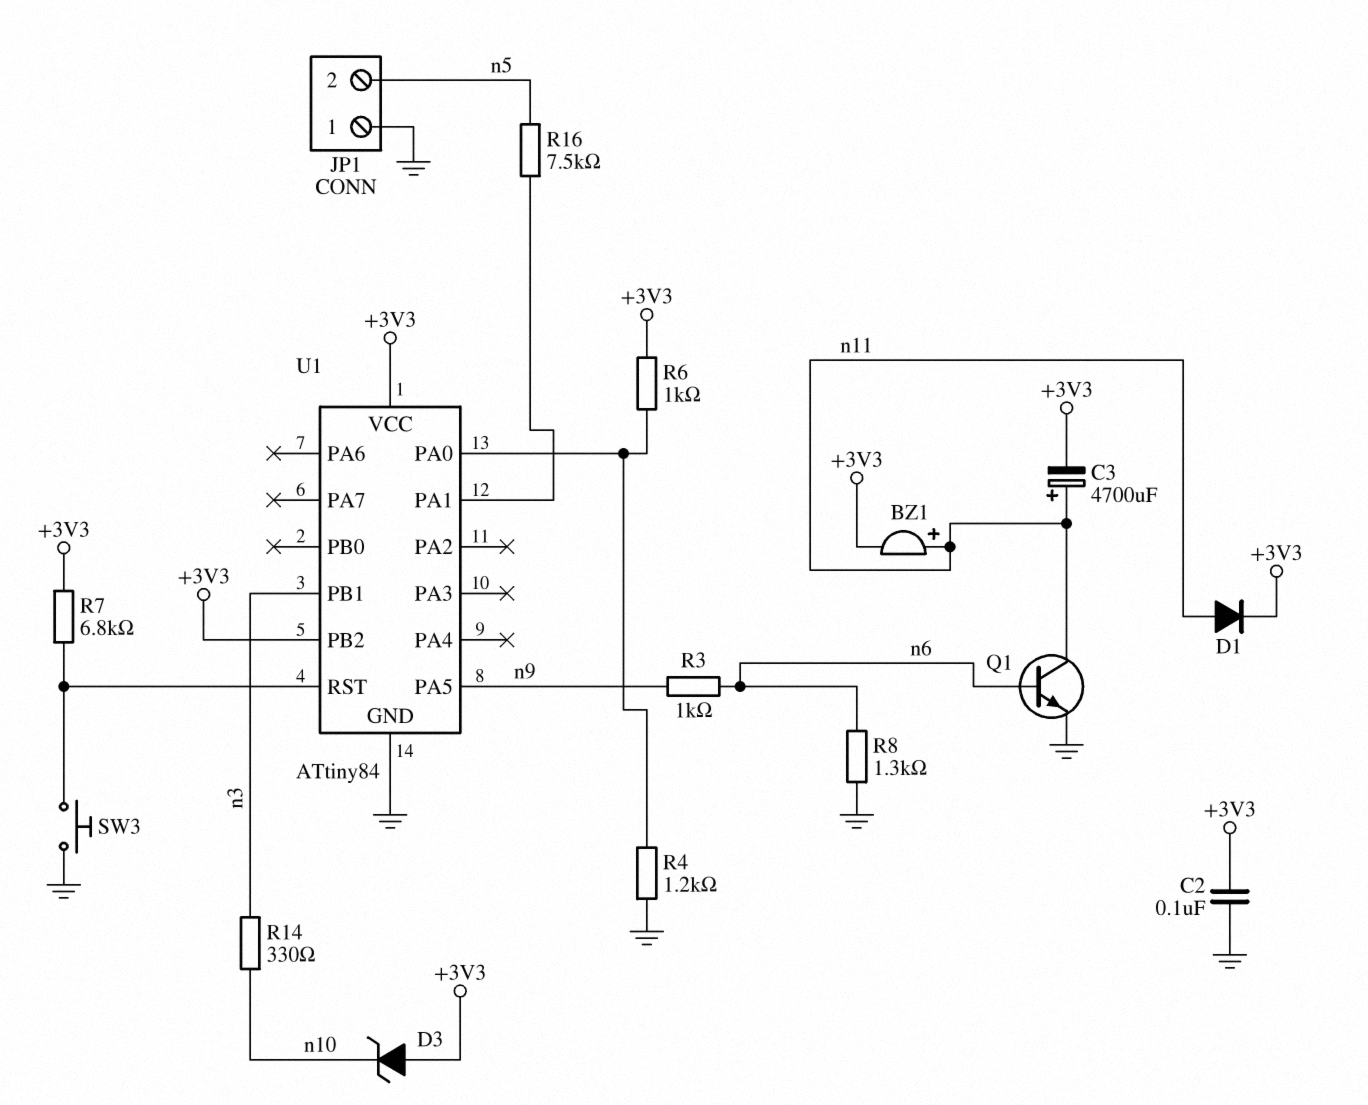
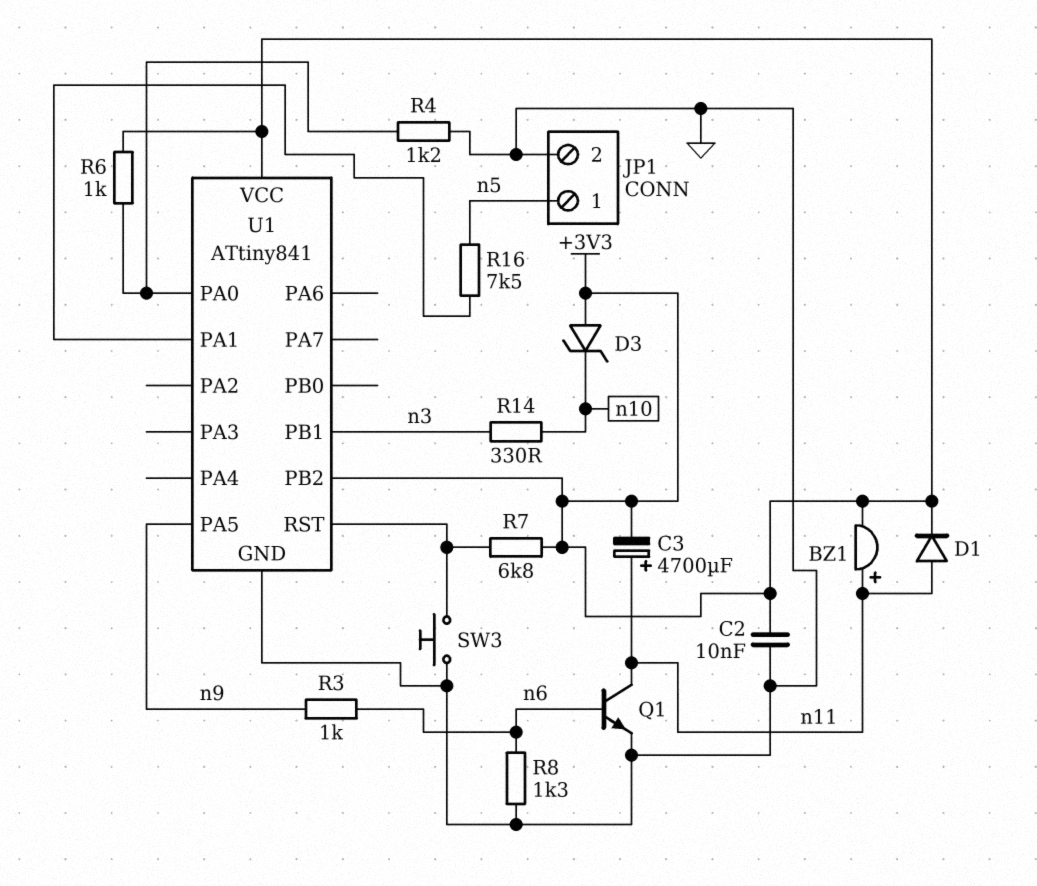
C2: 100nF (+3V3, GND) -> 10nF (+3V3, GND)
JP1 pin 1: GND -> n5
JP1 pin 2: n5 -> GND
U1: ATtiny84 -> ATtiny841

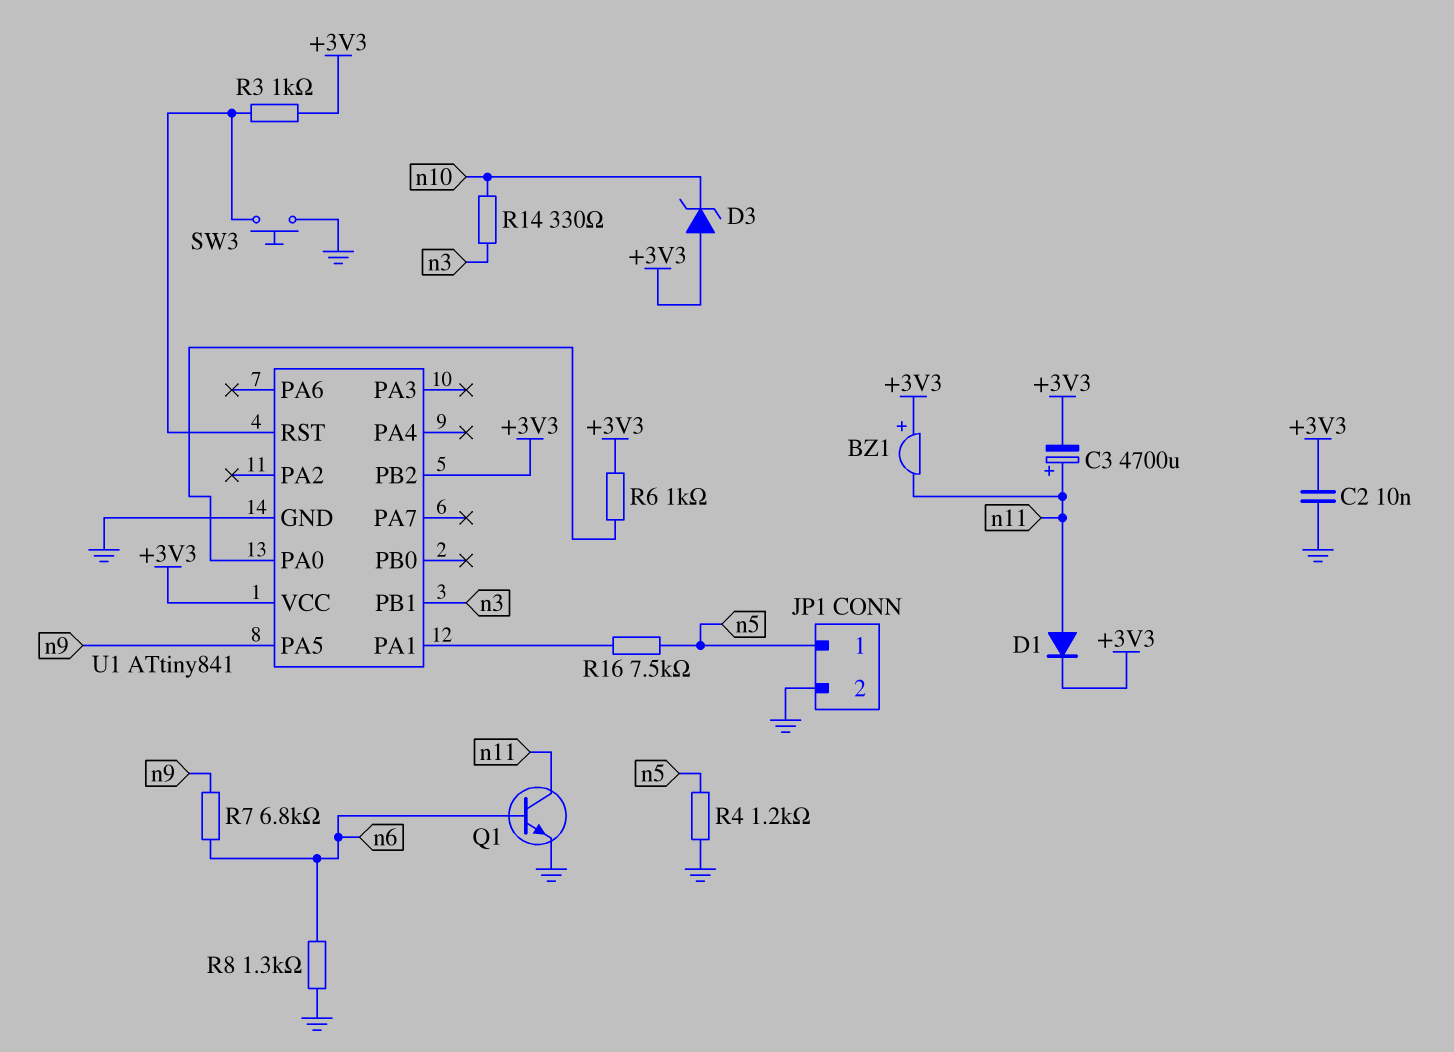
BZ1: buzzer (plus n11, minus +3V3) -> buzzer (plus +3V3, minus n11)
R3: 1k (n6, n9) -> 1k (+3V3, U1/RST)
R4: 1.2k (GND, U1/PA0) -> 1.2k (GND, n5)
R7: 6.8k (+3V3, U1/RST) -> 6.8k (n6, n9)

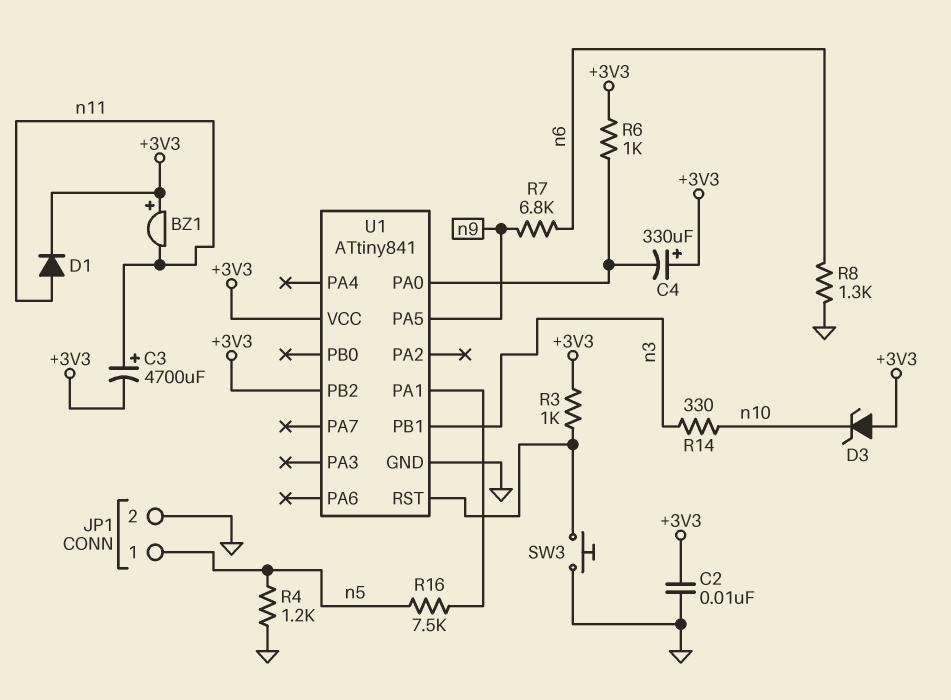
C4: none -> 330uF (plus +3V3, minus U1/PA0)
Q1: NPN (B n6, C n11, E GND) -> none

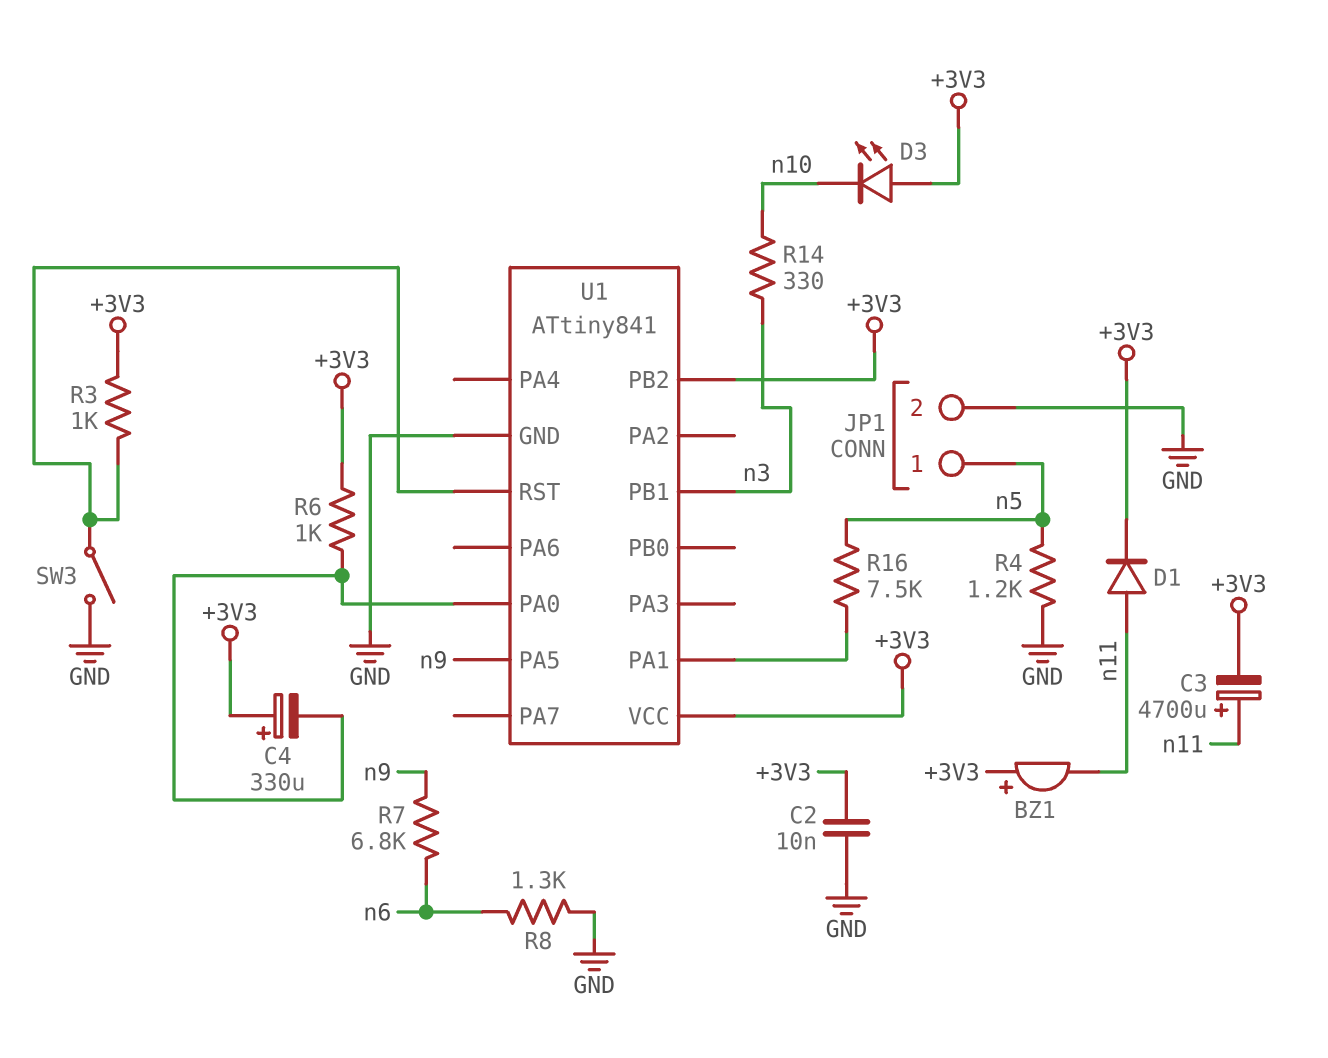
D3: zener (A +3V3, K n10) -> LED (A +3V3, K n10)
SW3: button (GND, U1/RST) -> switch (GND, U1/RST)

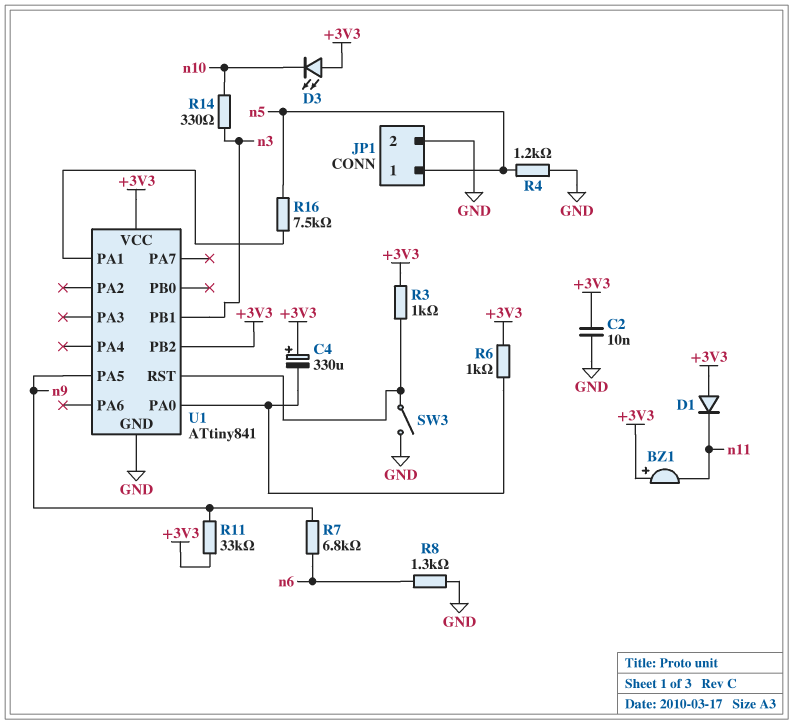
C3: 4700uF (plus n11, minus +3V3) -> none
D1: diode (A n11, K +3V3) -> diode (A +3V3, K n11)
R11: none -> 33k (+3V3, n9)

